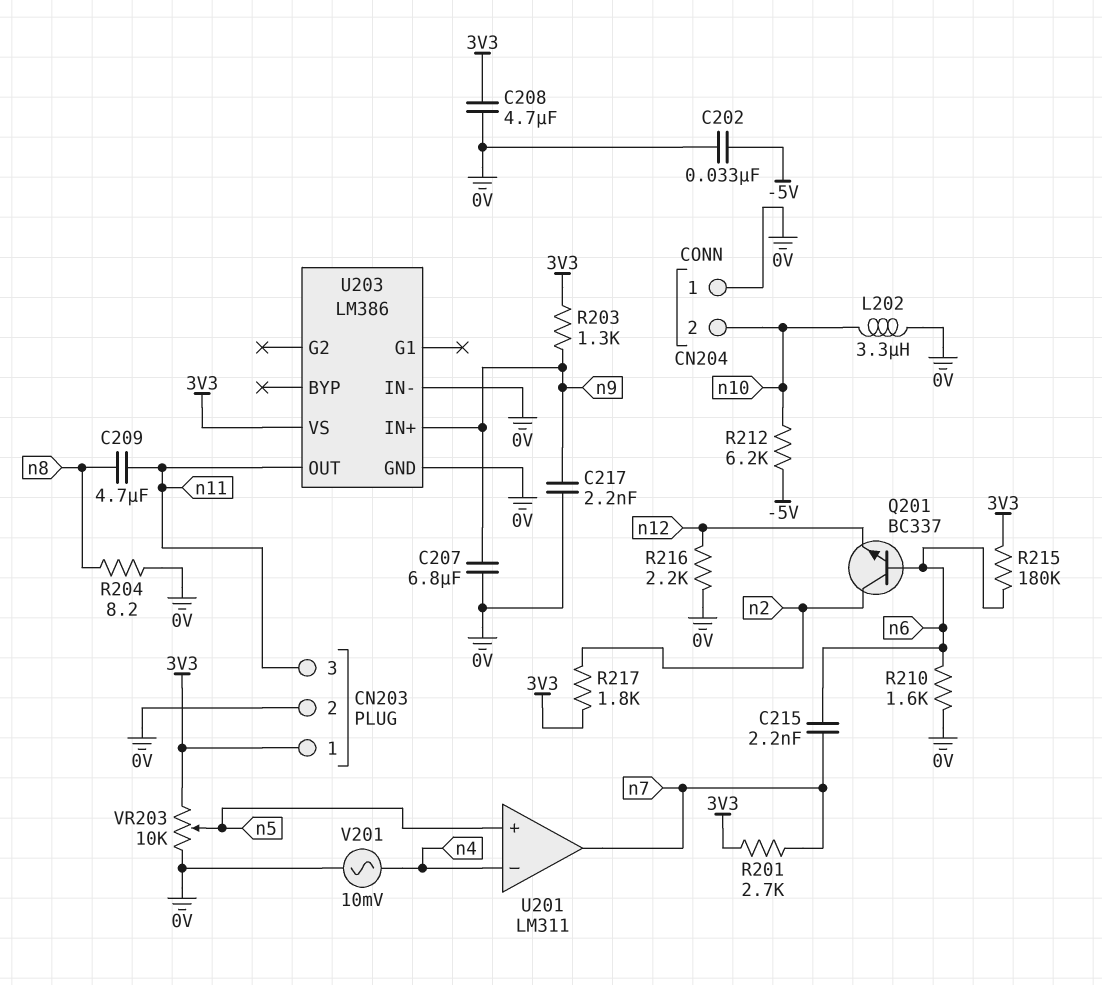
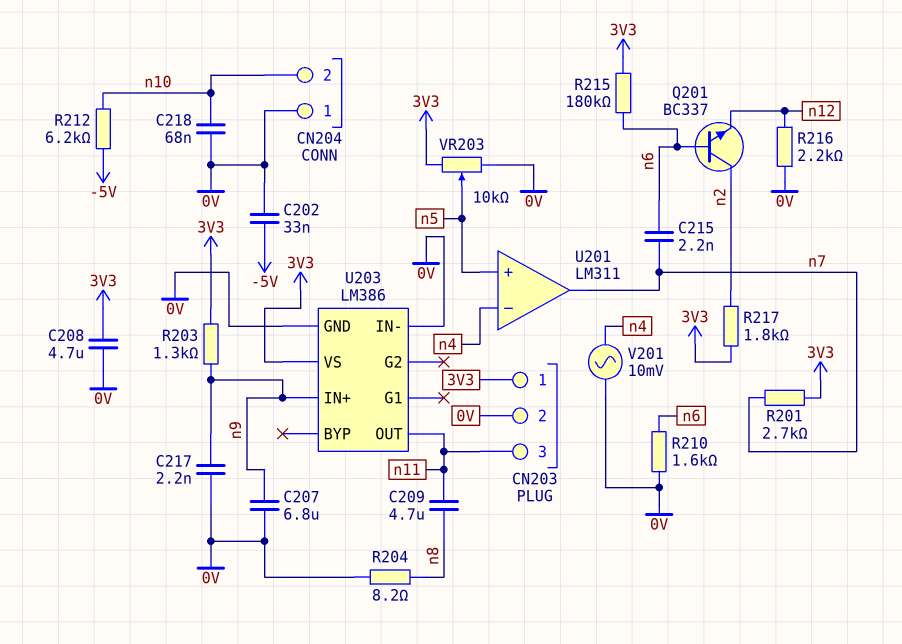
C218: none -> 68nF (0V, n10)
L202: 3.3uH (0V, n10) -> none

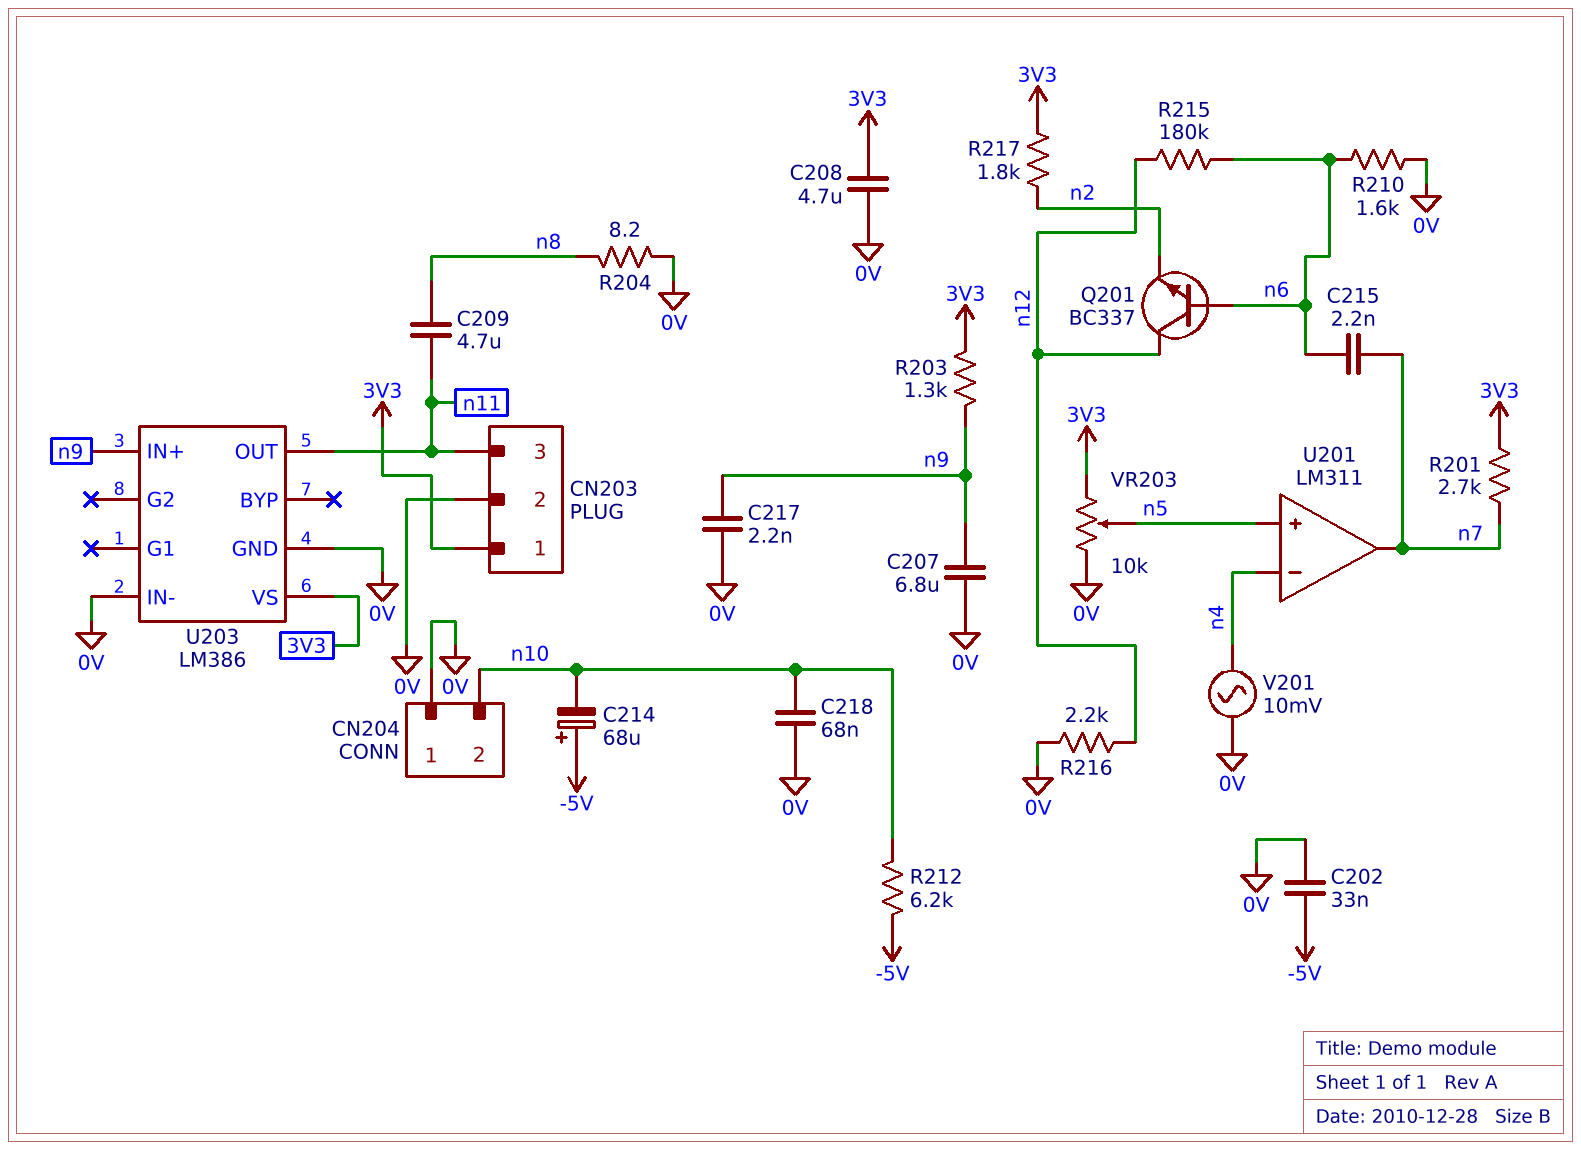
C214: none -> 68uF (plus -5V, minus n10)
Q201: NPN BC337 (B n6, C n2, E n12) -> NPN BC337 (B n6, C n12, E n2)
R215: 180k (3V3, n6) -> 180k (n6, n12)

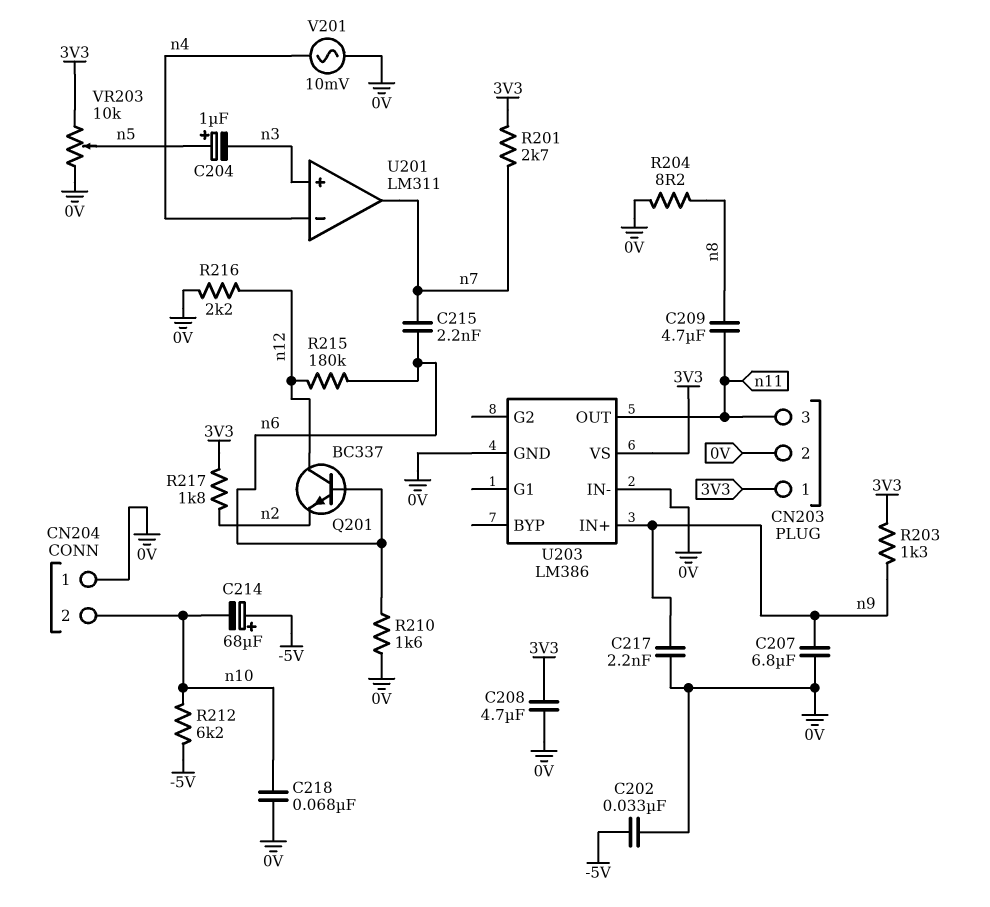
C204: none -> 1uF (plus n5, minus n3)
U201 pin in+: n5 -> n3

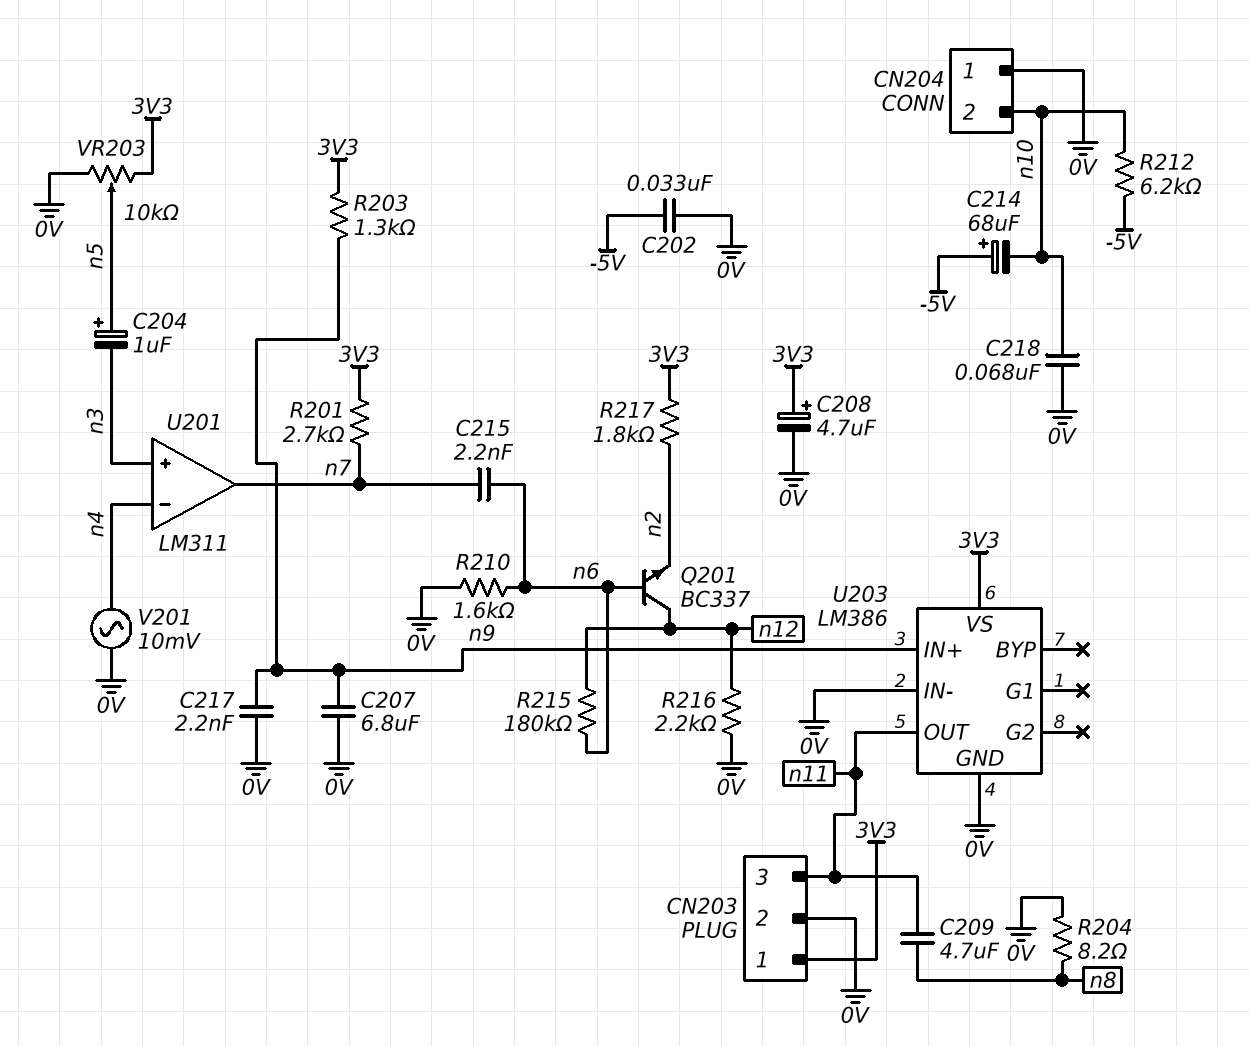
C208: 4.7uF (0V, 3V3) -> 4.7uF (plus 3V3, minus 0V)

